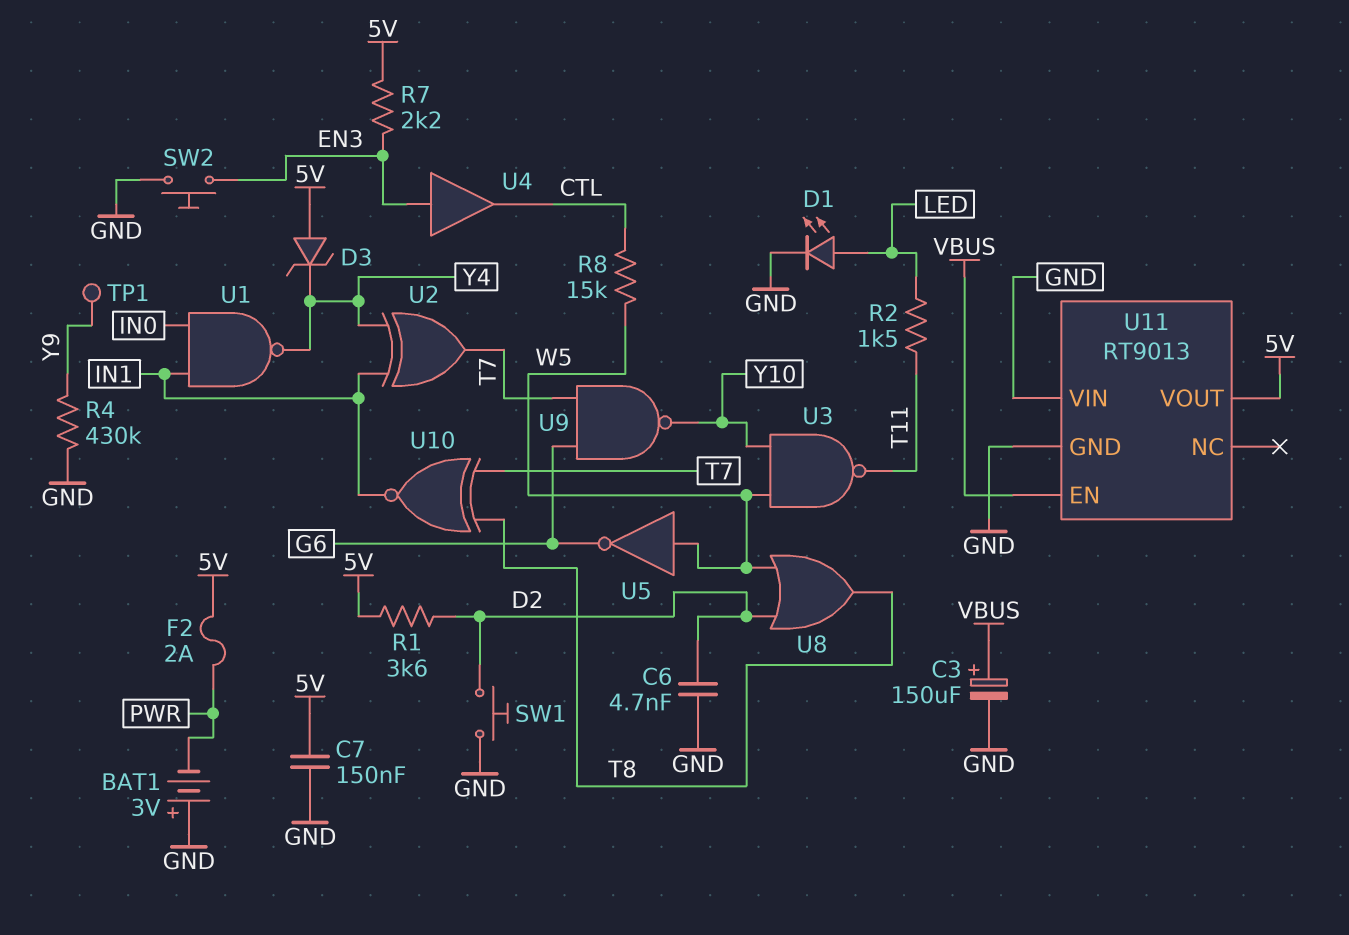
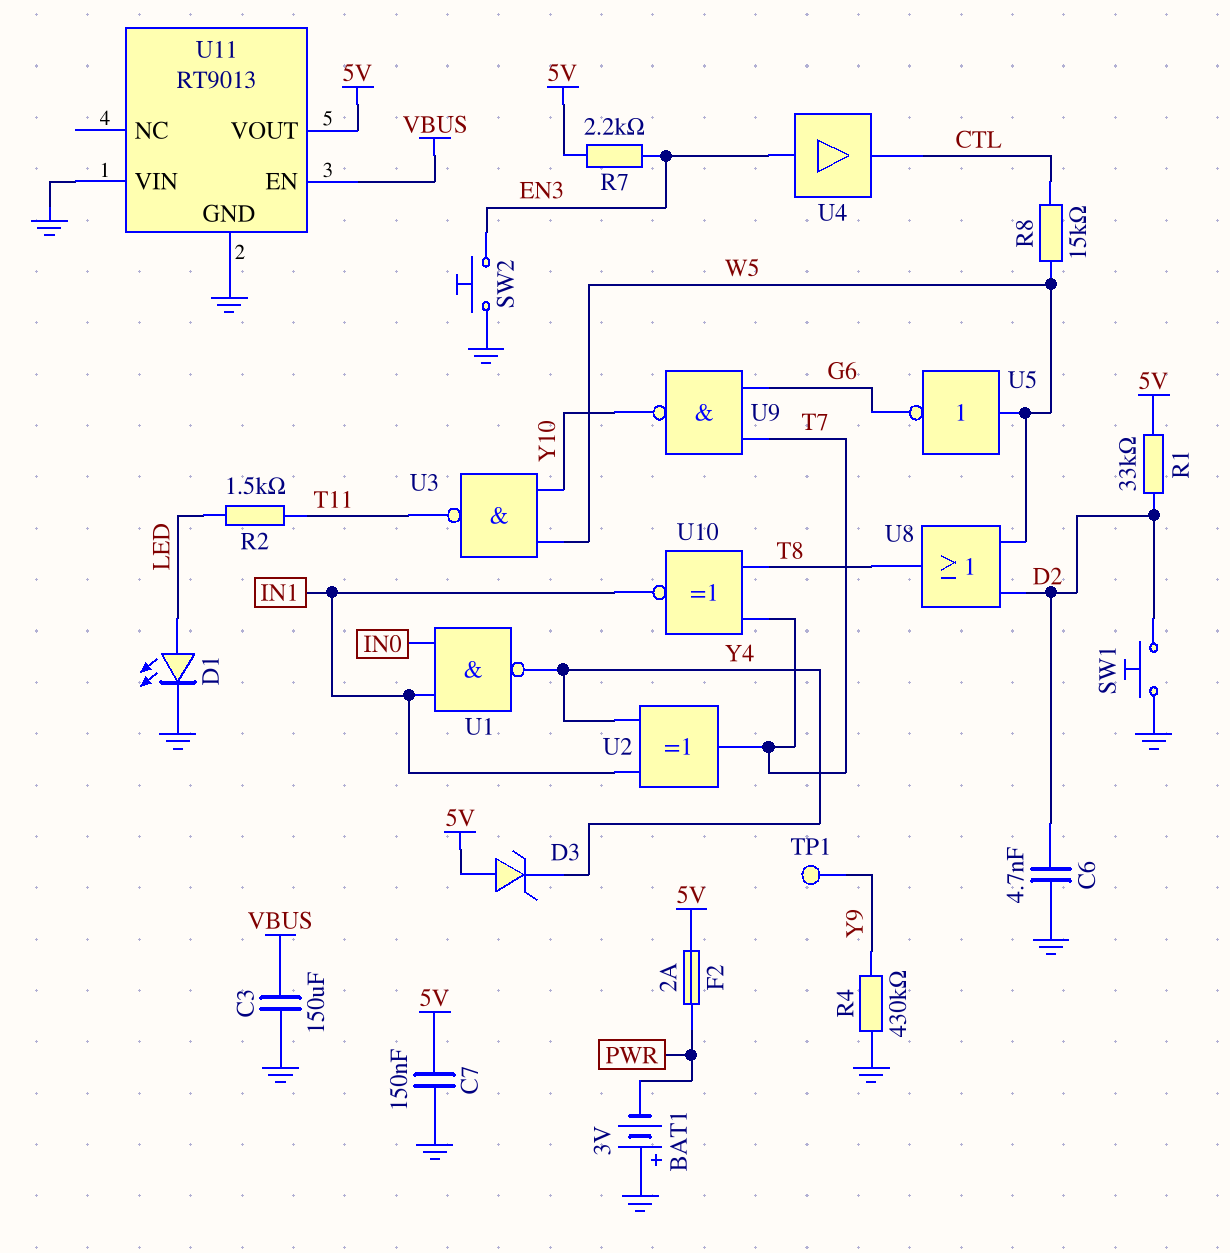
C3: 150uF (plus VBUS, minus GND) -> 150uF (GND, VBUS)
R1: 3.6k (5V, D2) -> 33k (5V, D2)

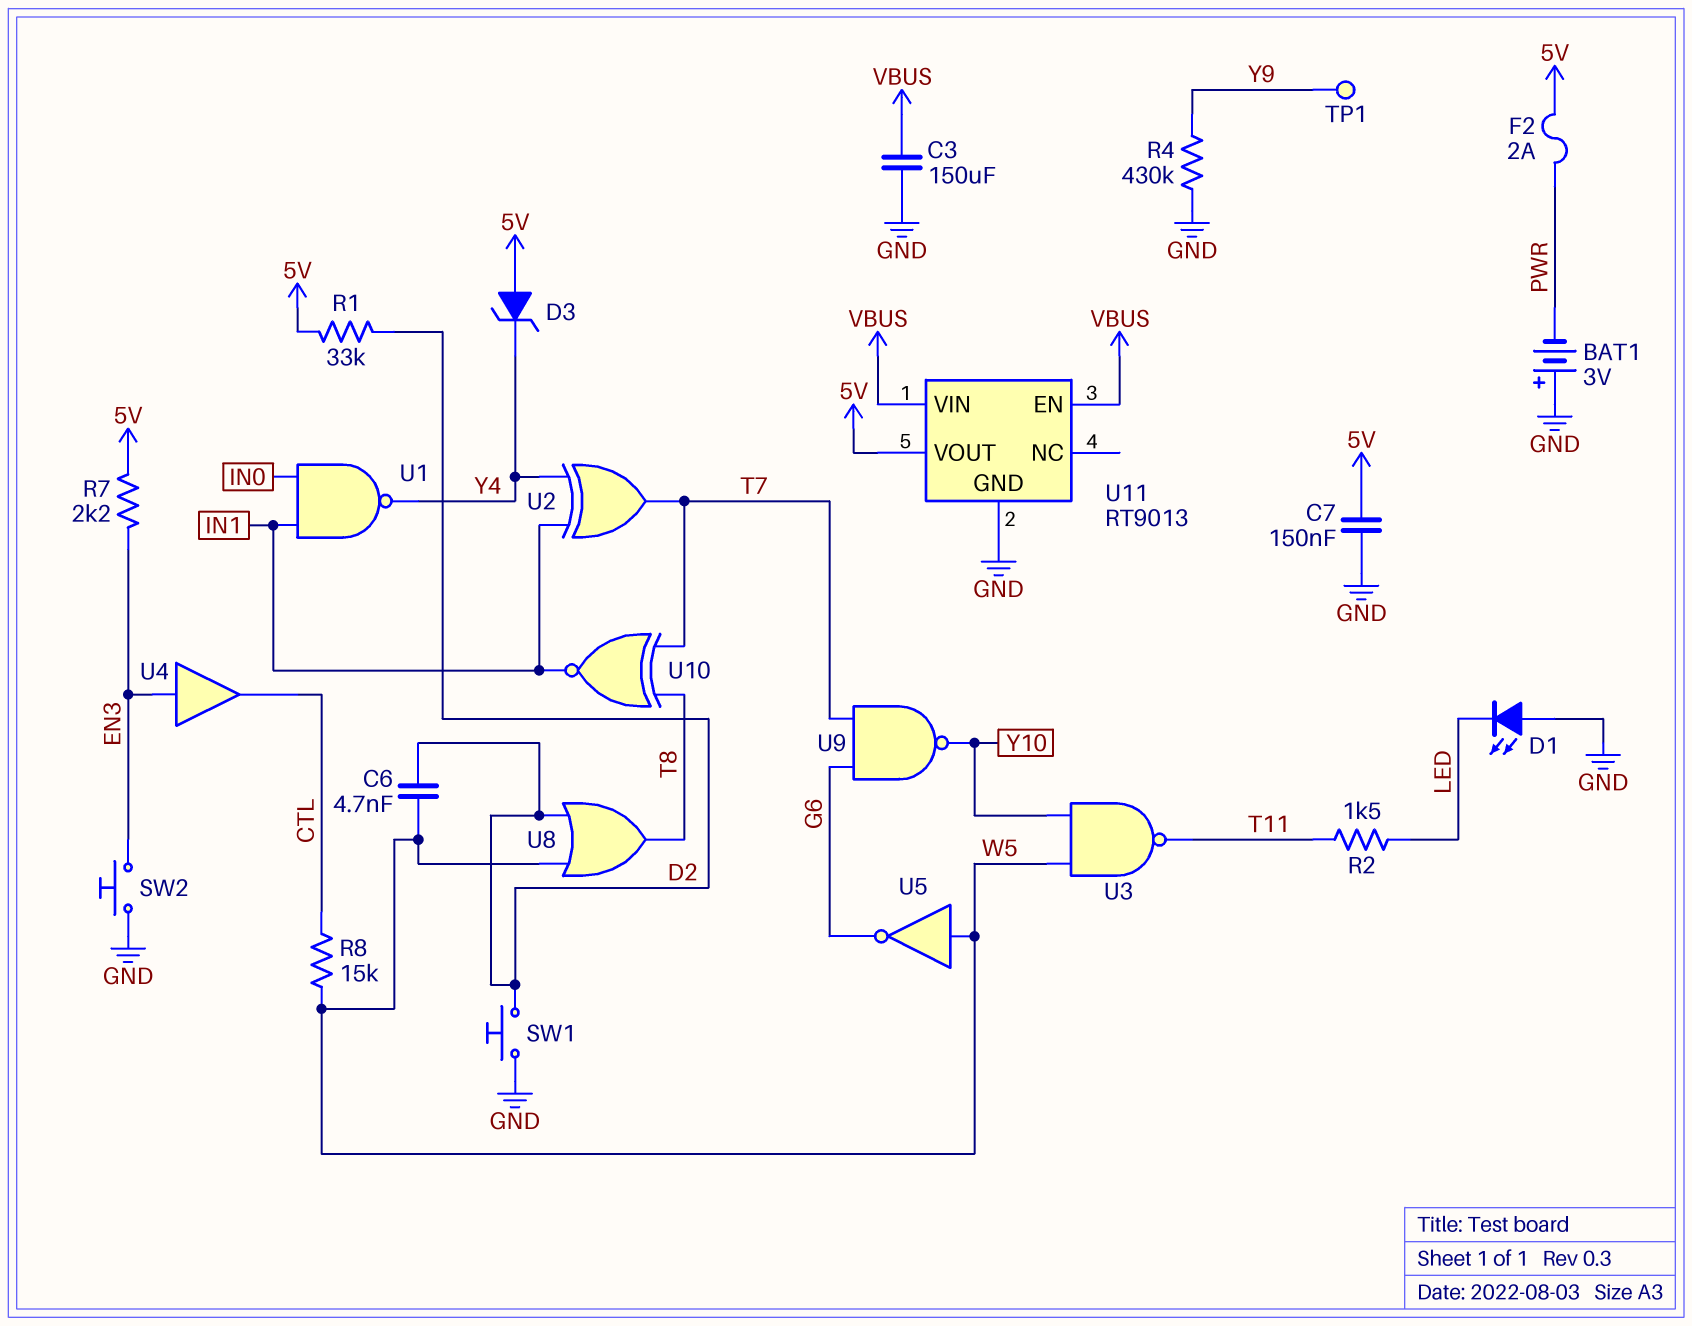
C6: 4.7nF (D2, GND) -> 4.7nF (D2, W5)
D1: LED (A LED, K GND) -> LED (A GND, K LED)
U11 pin VIN: GND -> VBUS

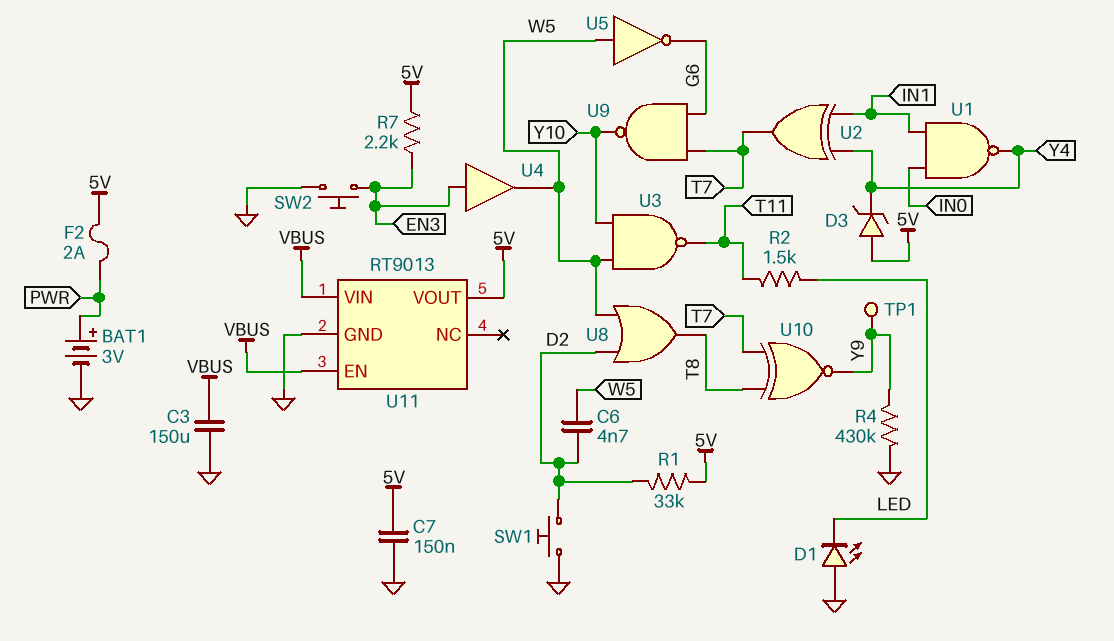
BAT1: 3V (plus GND, minus PWR) -> 3V (plus PWR, minus GND)
R8: 15k (CTL, W5) -> none
U4: buffer (in EN3, out CTL) -> buffer (in EN3, out W5)
U10: XNOR (in T7, in T8, out IN1) -> XNOR (in T7, in T8, out Y9)

